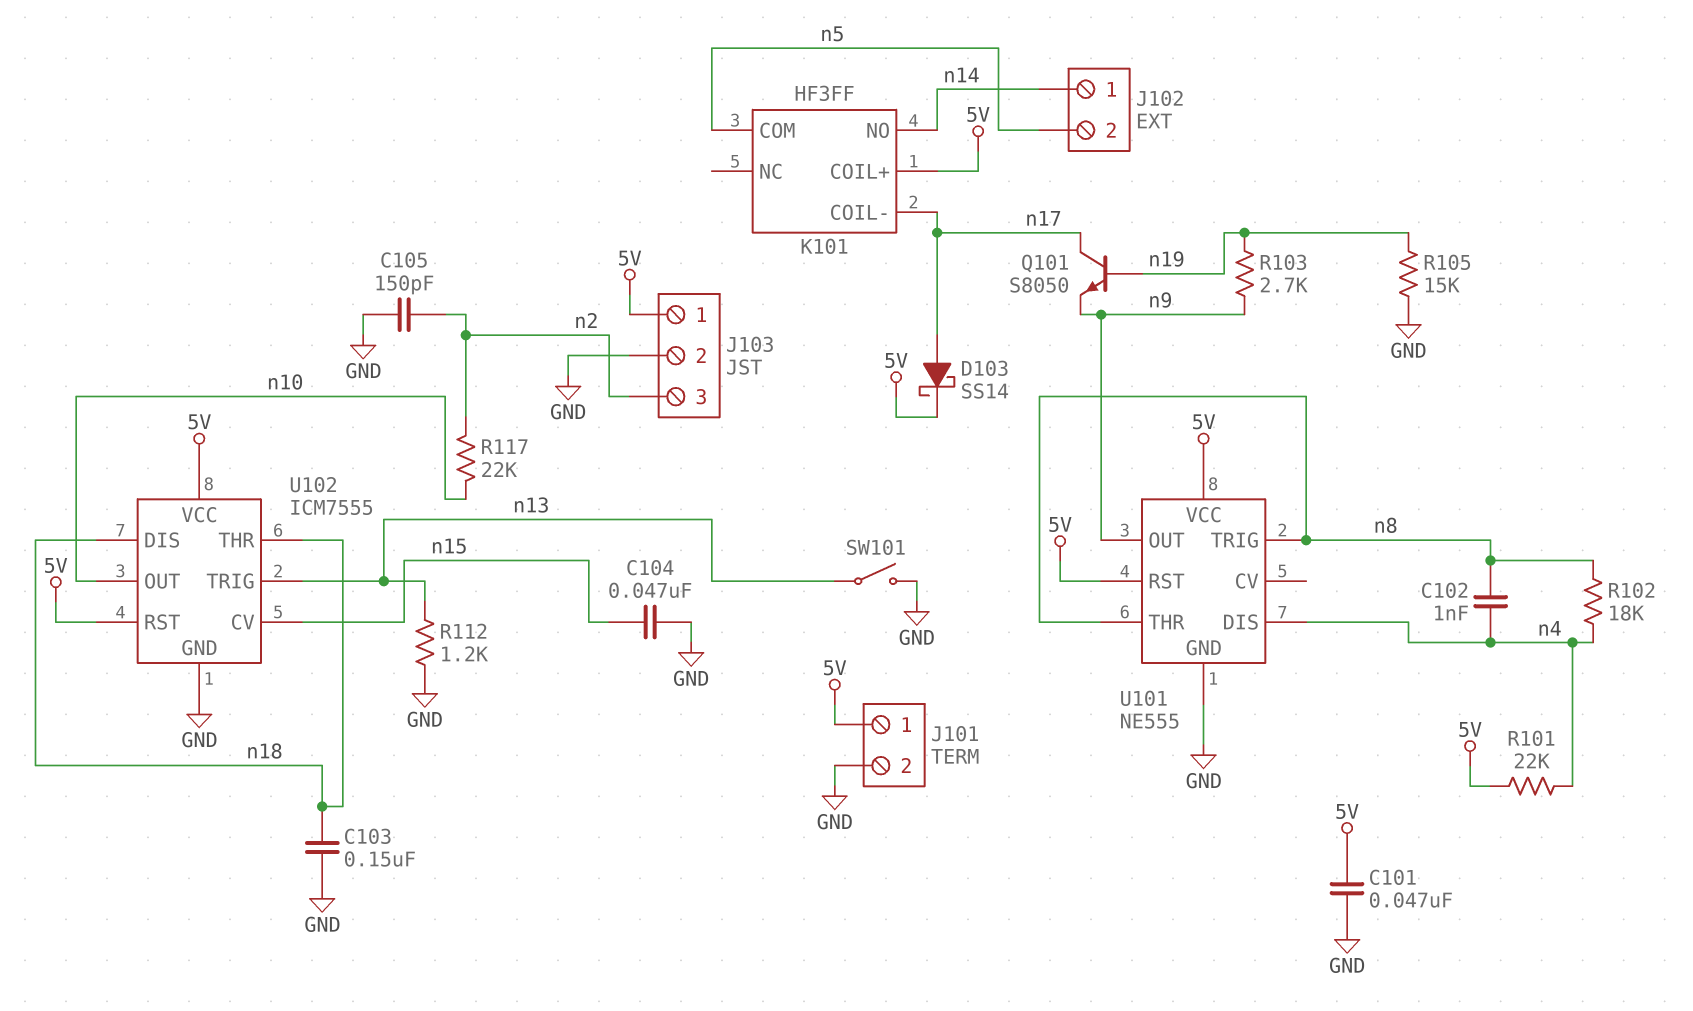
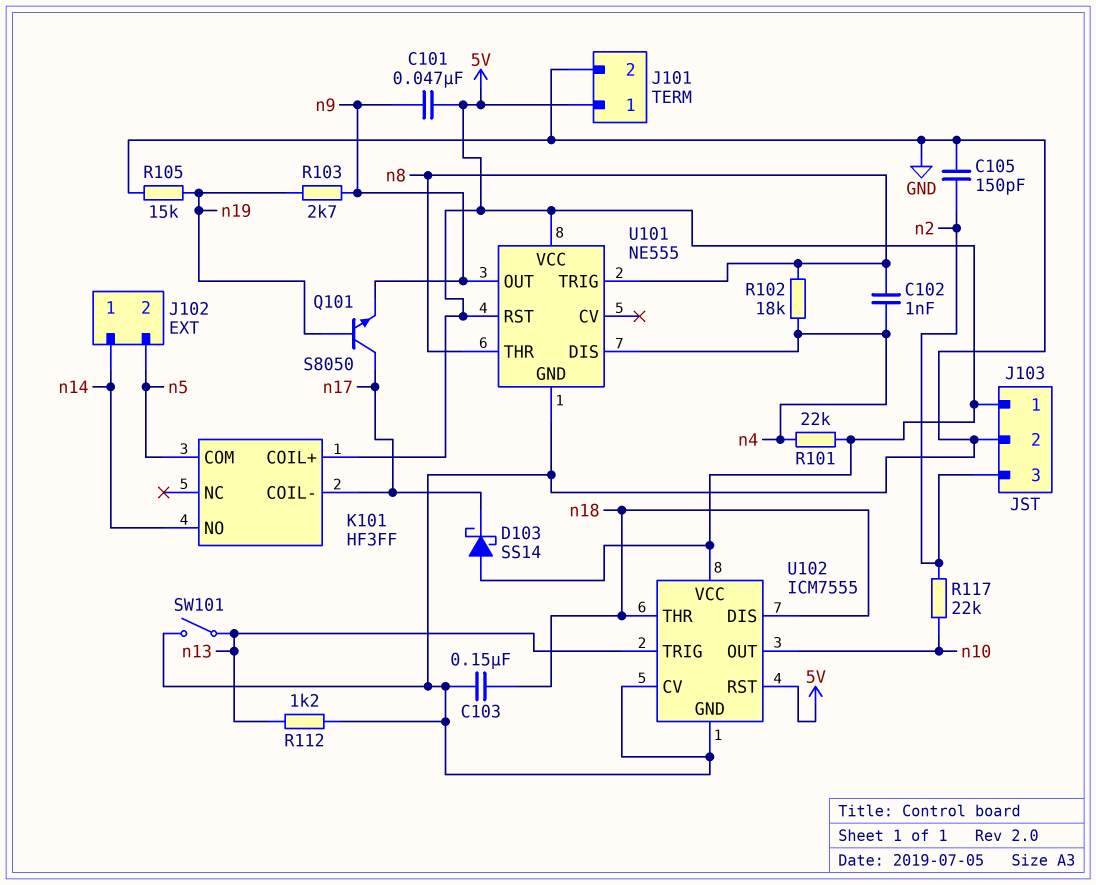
C101: 47nF (5V, GND) -> 47nF (5V, n9)
C104: 47nF (GND, n15) -> none
D103: schottky SS14 (A n17, K 5V) -> schottky SS14 (A 5V, K n17)
U102 pin CV: n15 -> GND

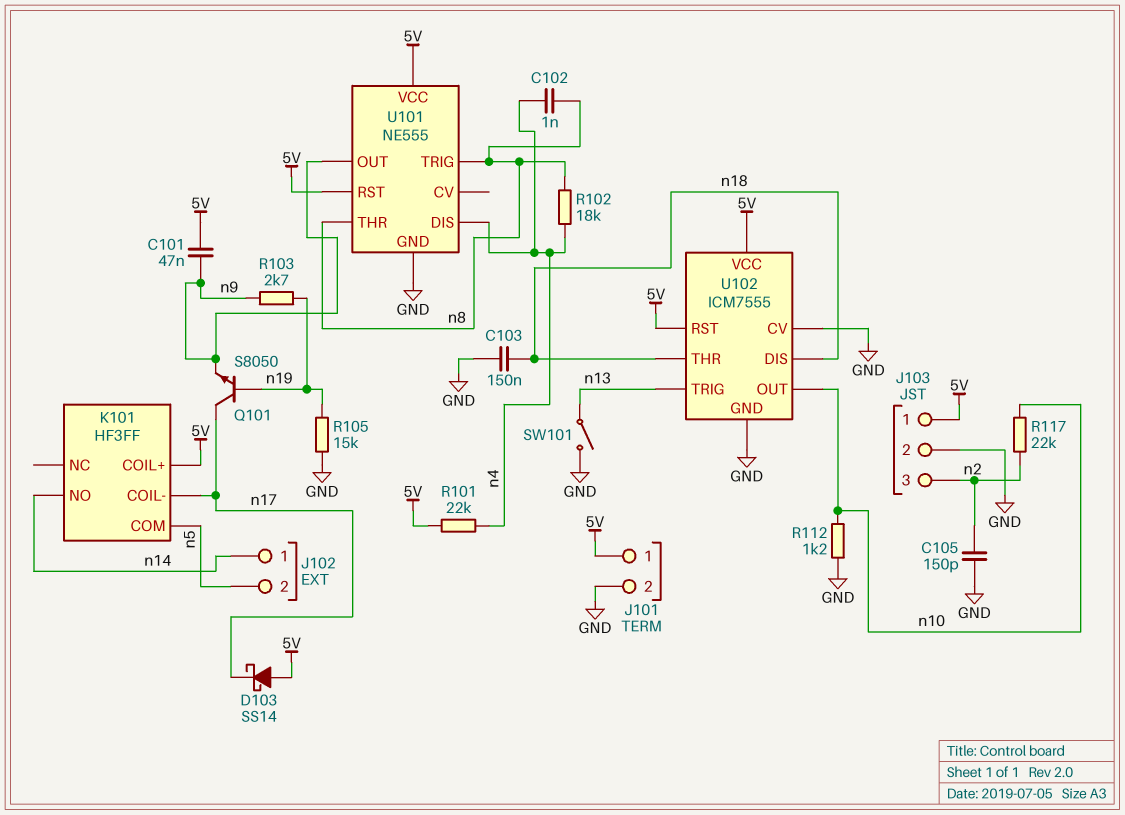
R112: 1.2k (GND, n13) -> 1.2k (GND, n10)

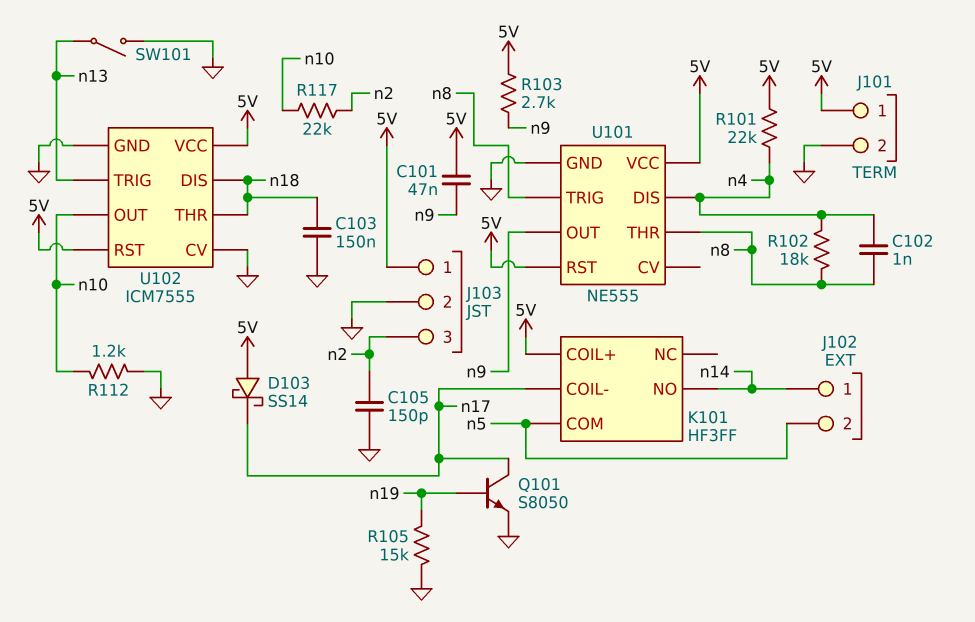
Q101: NPN S8050 (B n19, C n17, E n9) -> NPN S8050 (B n19, C n17, E GND)
R103: 2.7k (n9, n19) -> 2.7k (5V, n9)

